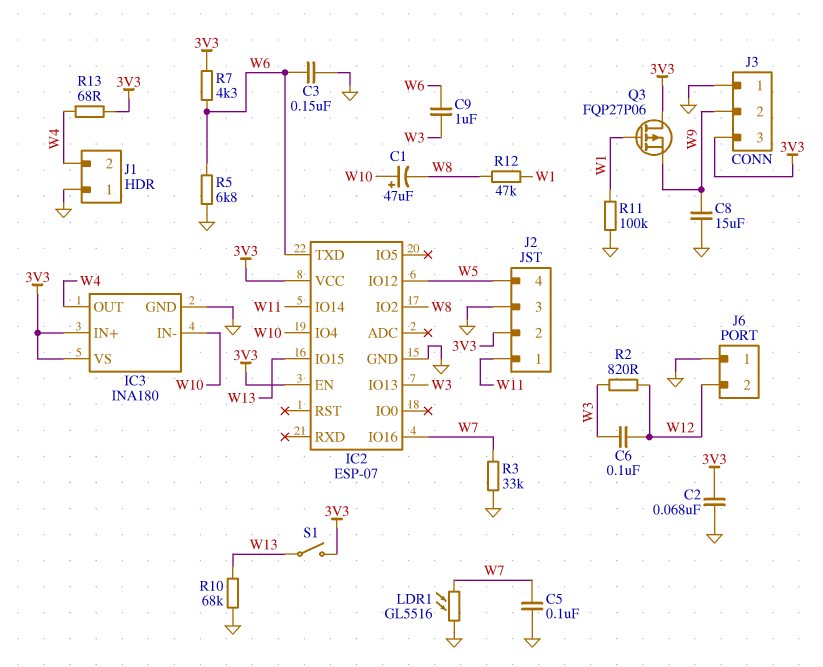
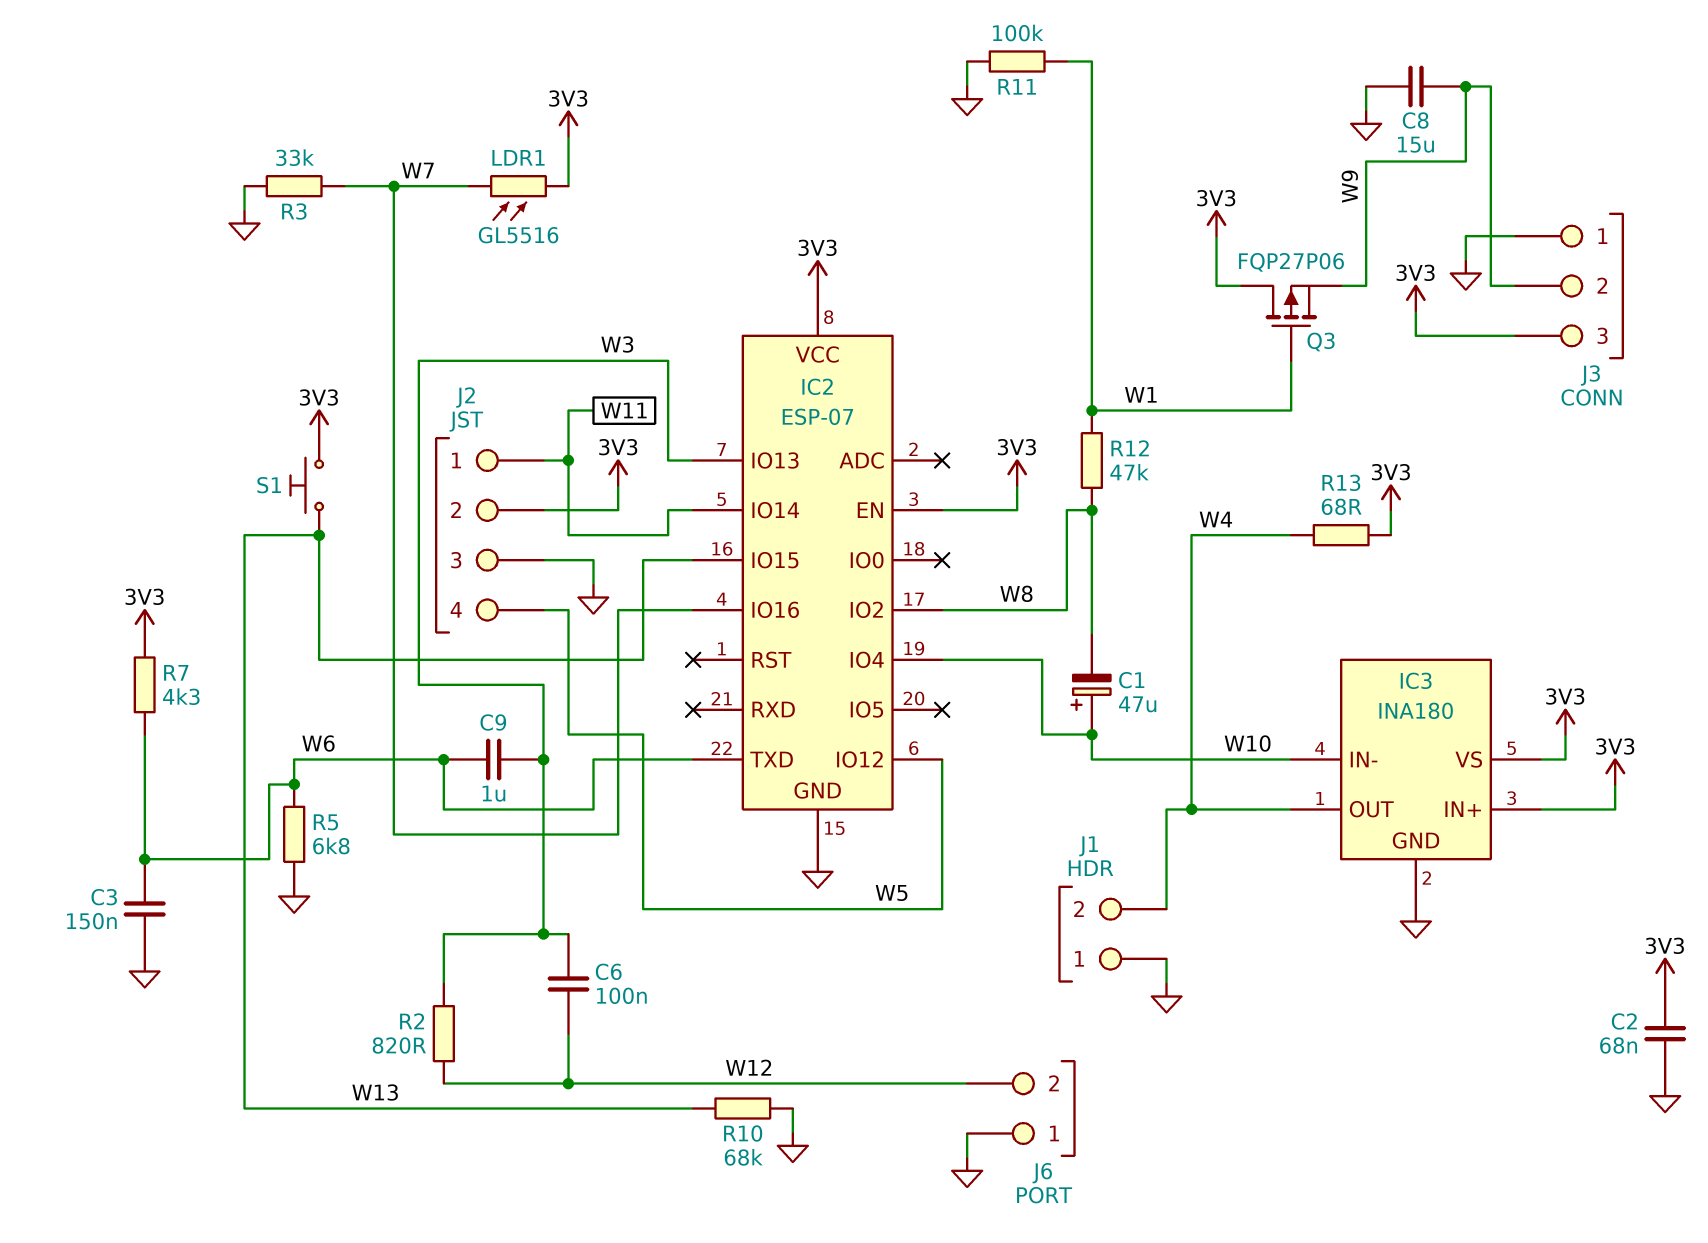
C5: 100nF (GND, W7) -> none
LDR1: GL5516 (GND, W7) -> GL5516 (3V3, W7)
S1: switch (3V3, W13) -> button (3V3, W13)

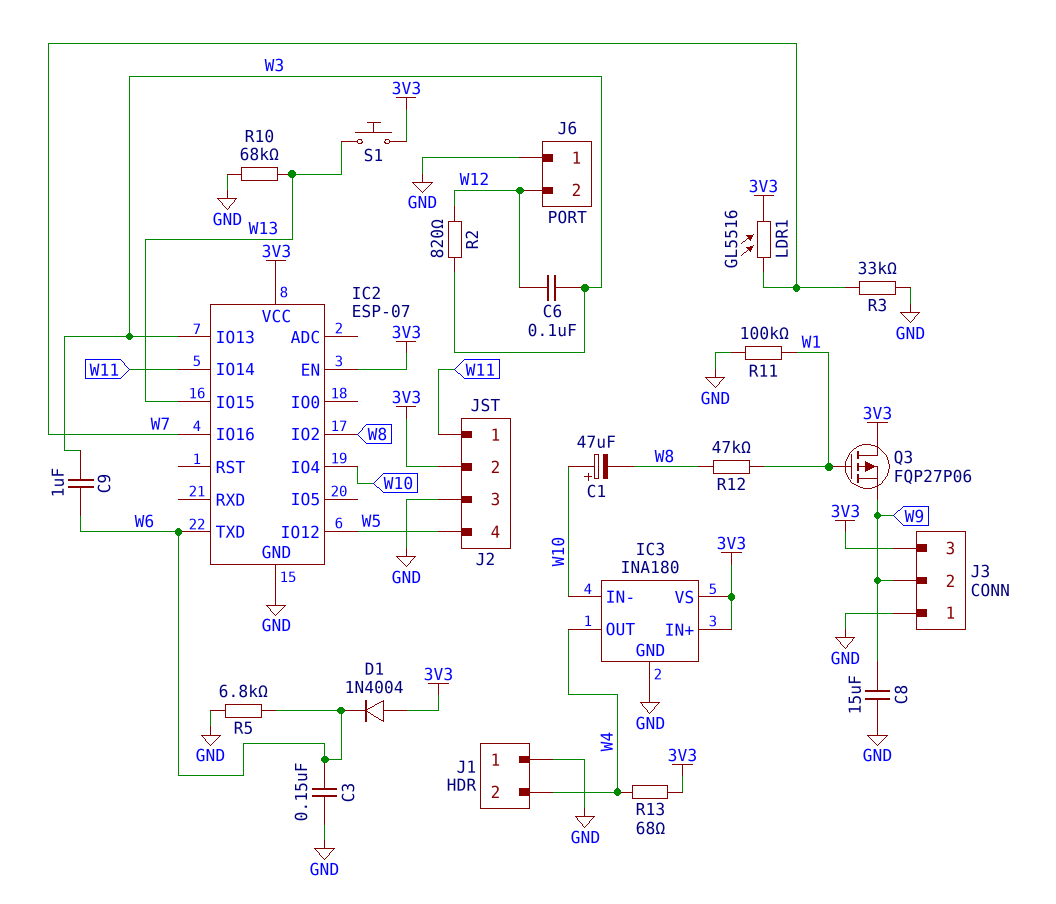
C2: 68nF (3V3, GND) -> none
D1: none -> diode 1N4004 (A 3V3, K W6)
R7: 4.3k (3V3, W6) -> none

